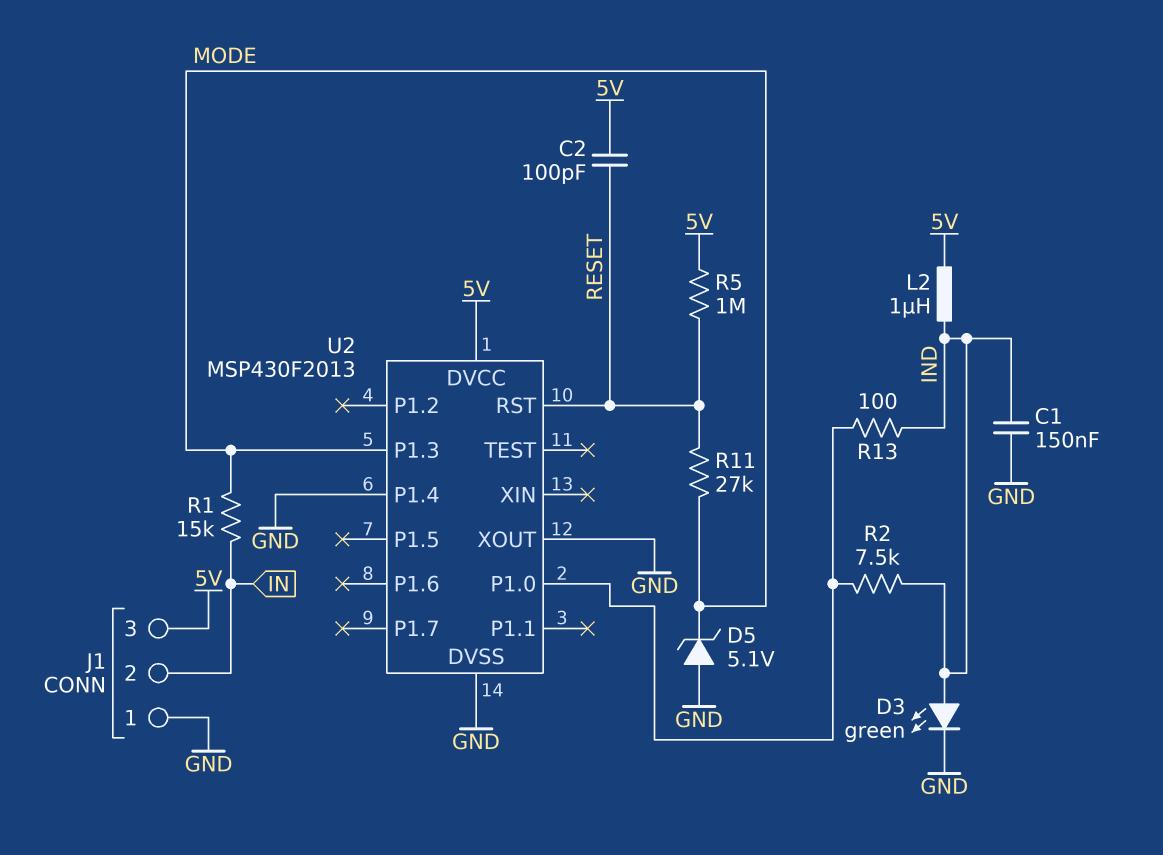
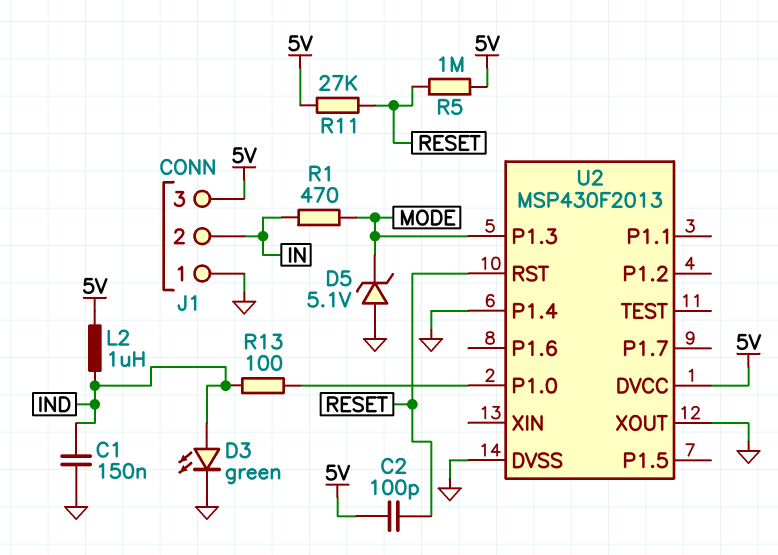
R1: 15k (IN, MODE) -> 470 (IN, MODE)
R2: 7.5k (IND, U2/P1.0) -> none
R11: 27k (MODE, RESET) -> 27k (5V, RESET)

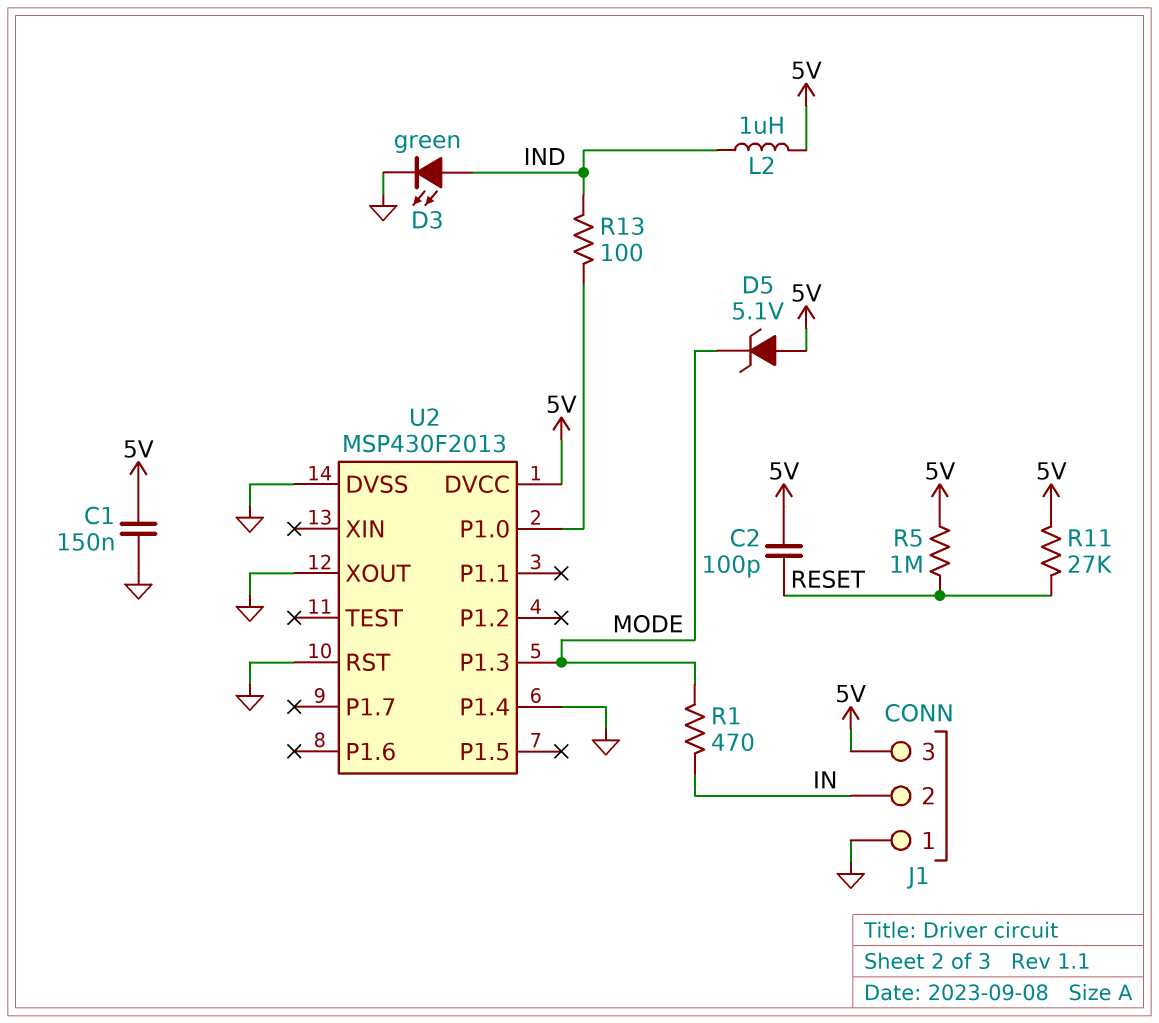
C1: 150nF (GND, IND) -> 150nF (5V, GND)
D5: zener 5.1V (A GND, K MODE) -> zener 5.1V (A 5V, K MODE)
U2 pin RST: RESET -> GND

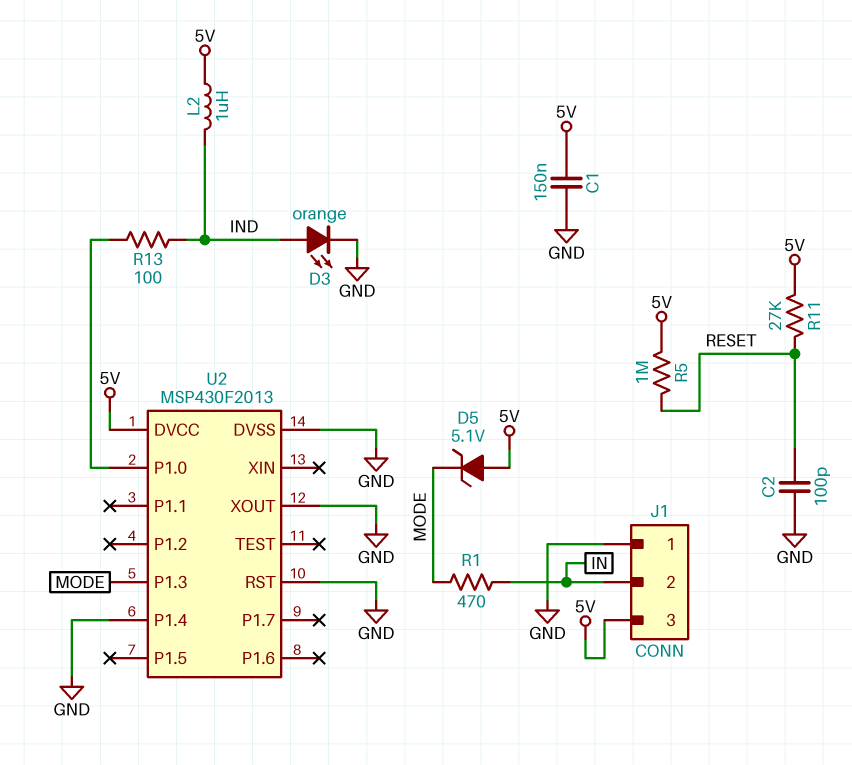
C2: 100pF (5V, RESET) -> 100pF (GND, RESET)
D3: LED green (A IND, K GND) -> LED orange (A IND, K GND)

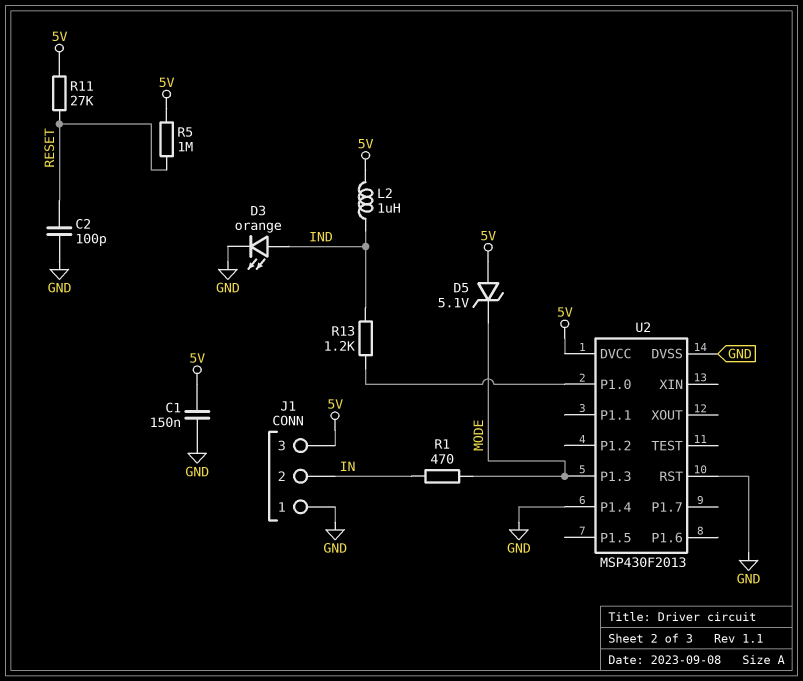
R13: 100 (IND, U2/P1.0) -> 1.2k (IND, U2/P1.0)
U2 pin XOUT: GND -> none

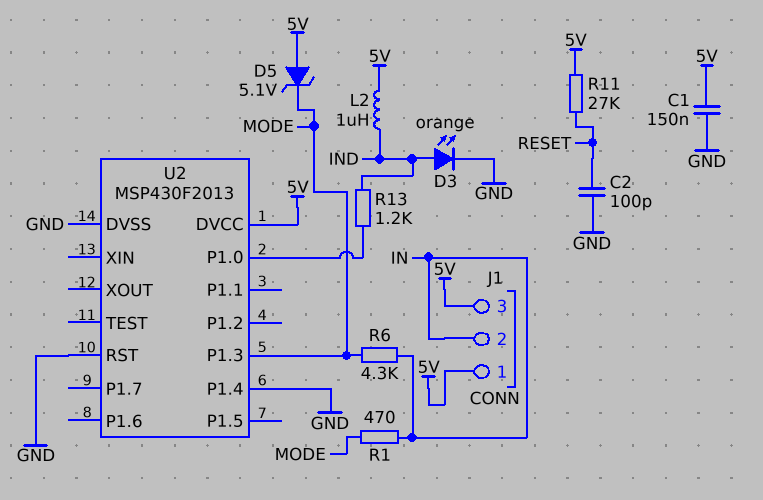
J1 pin 1: GND -> 5V
R5: 1M (5V, RESET) -> none
R6: none -> 4.3k (IN, MODE)

